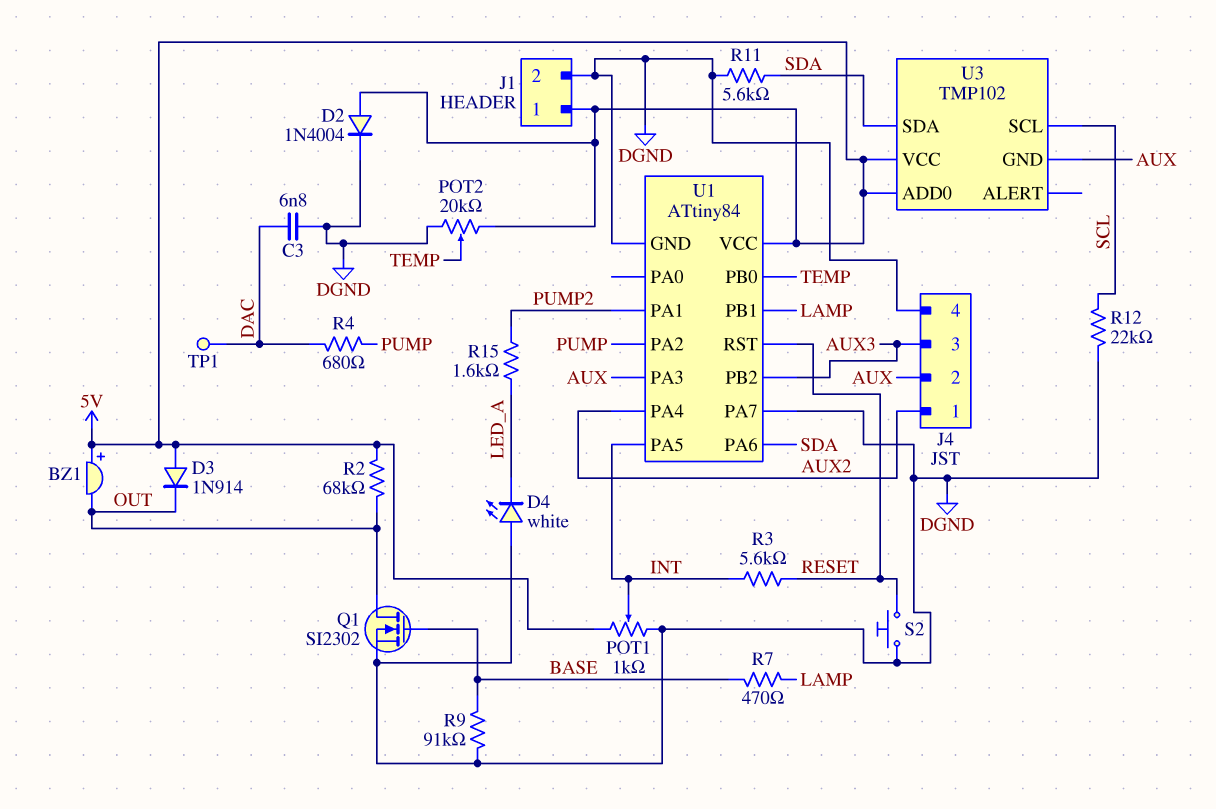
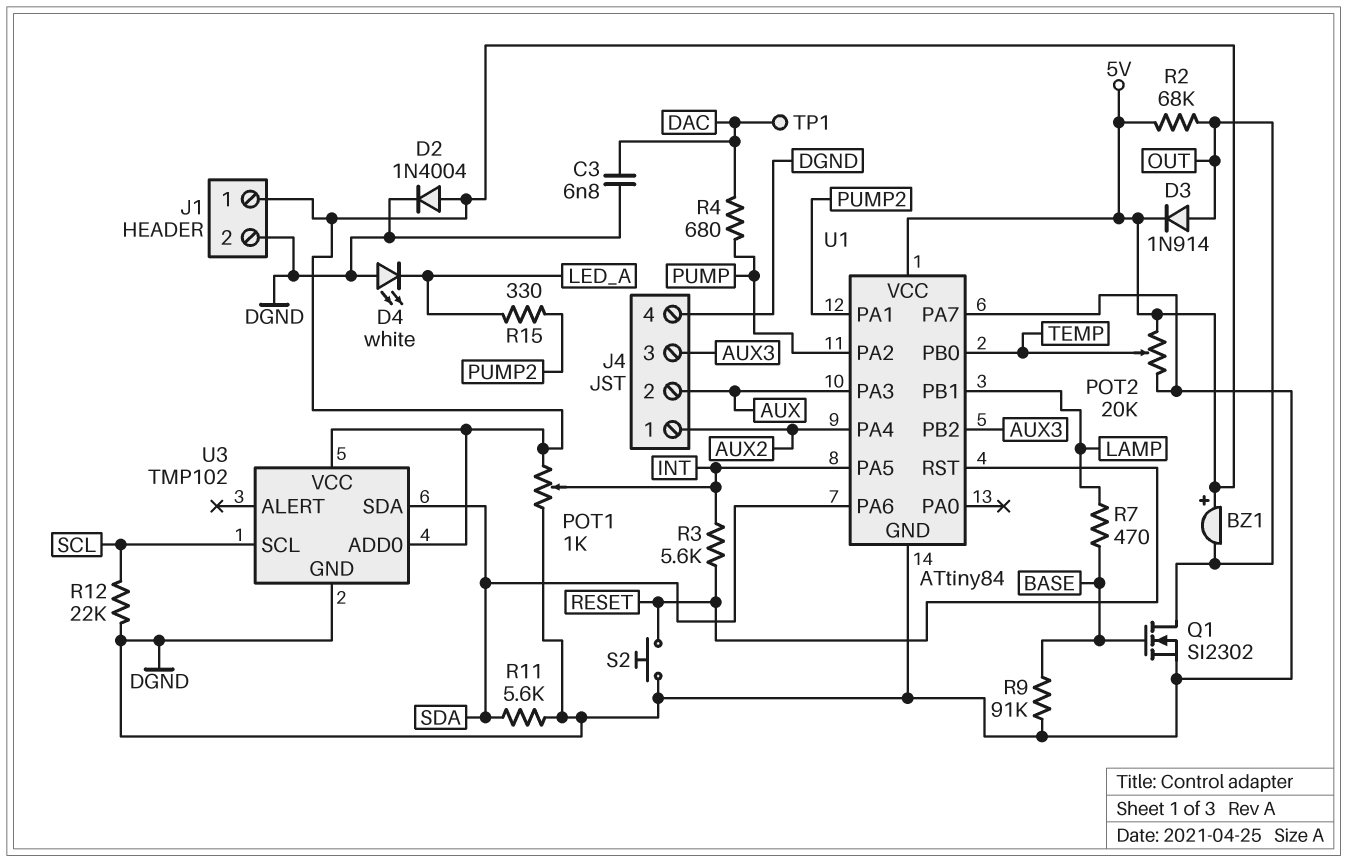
D3: diode 1N914 (A 5V, K OUT) -> diode 1N914 (A OUT, K 5V)
R15: 1.6k (LED_A, PUMP2) -> 330 (LED_A, PUMP2)
U3 pin GND: AUX -> DGND

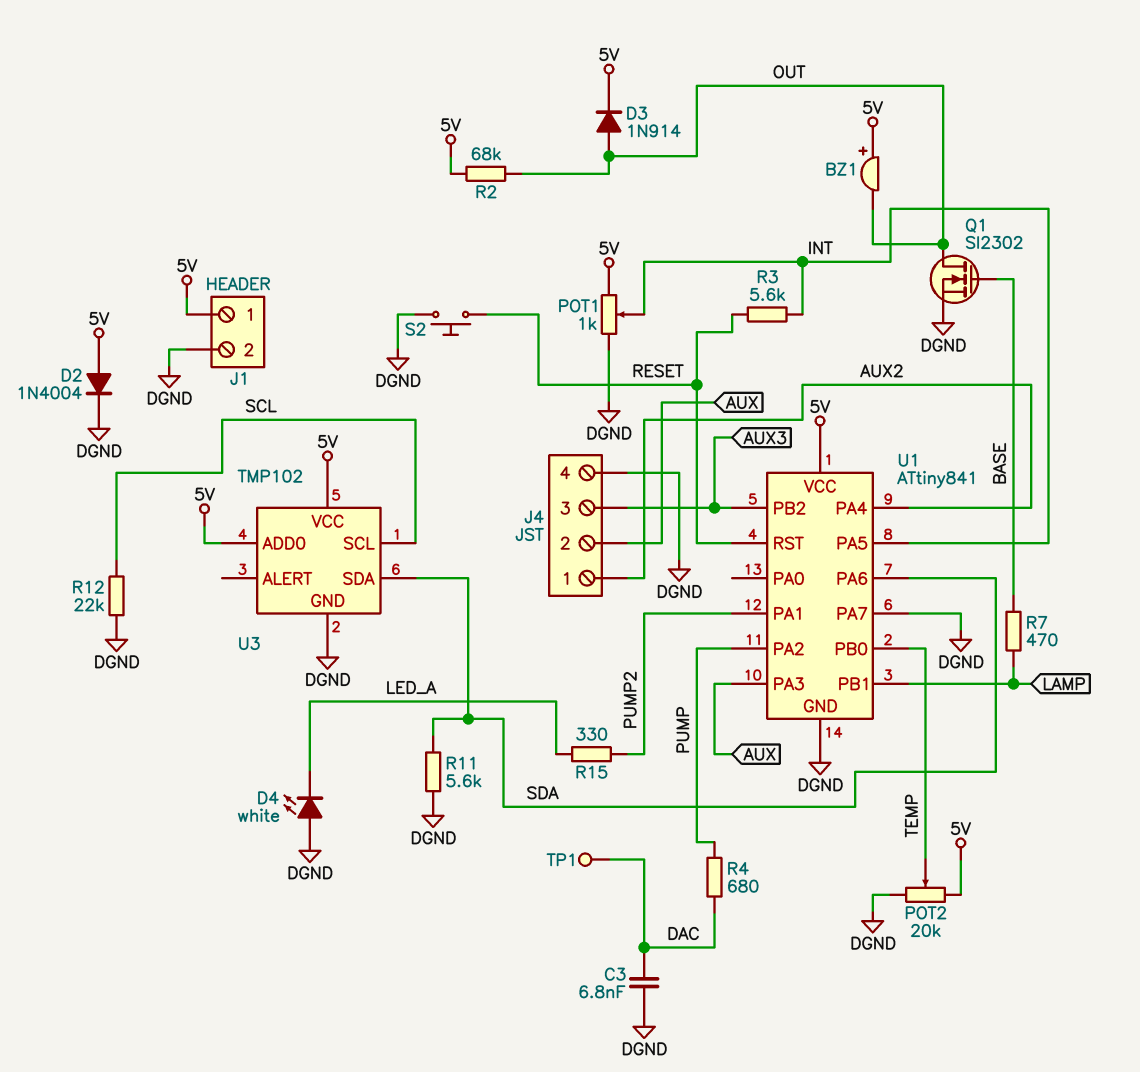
R9: 91k (BASE, DGND) -> none
U1: ATtiny84 -> ATtiny841

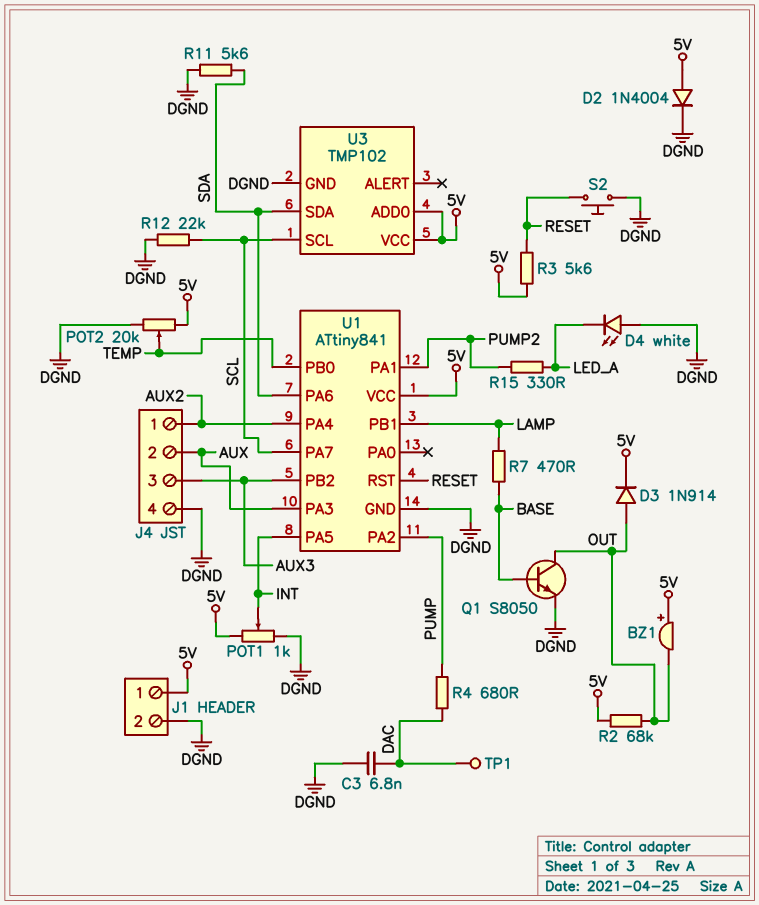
Q1: NMOS SI2302 (G BASE, D OUT, S DGND) -> NPN S8050 (B BASE, C OUT, E DGND)
R3: 5.6k (INT, RESET) -> 5.6k (5V, RESET)
U1 pin PA7: DGND -> SCL

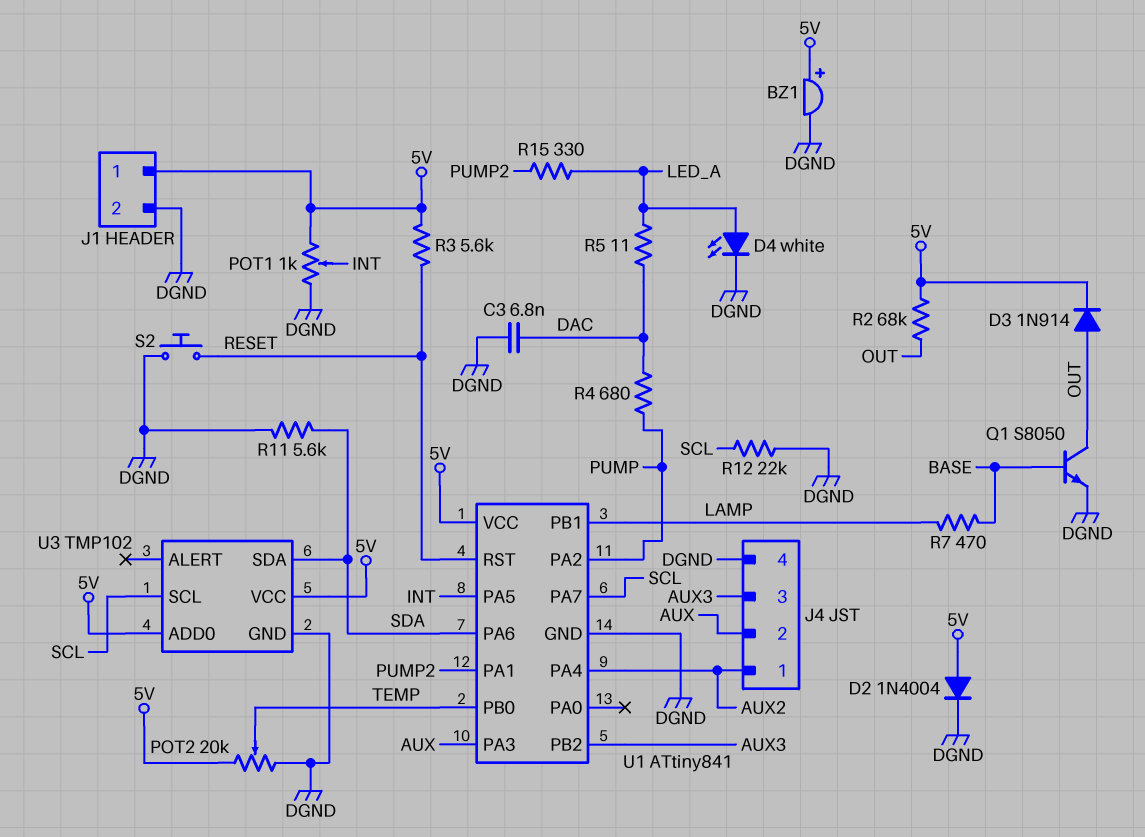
BZ1: buzzer (plus 5V, minus OUT) -> buzzer (plus 5V, minus DGND)
D4: LED white (A DGND, K LED_A) -> LED white (A LED_A, K DGND)
R5: none -> 11 (DAC, LED_A)
TP1: test point (DAC) -> none

